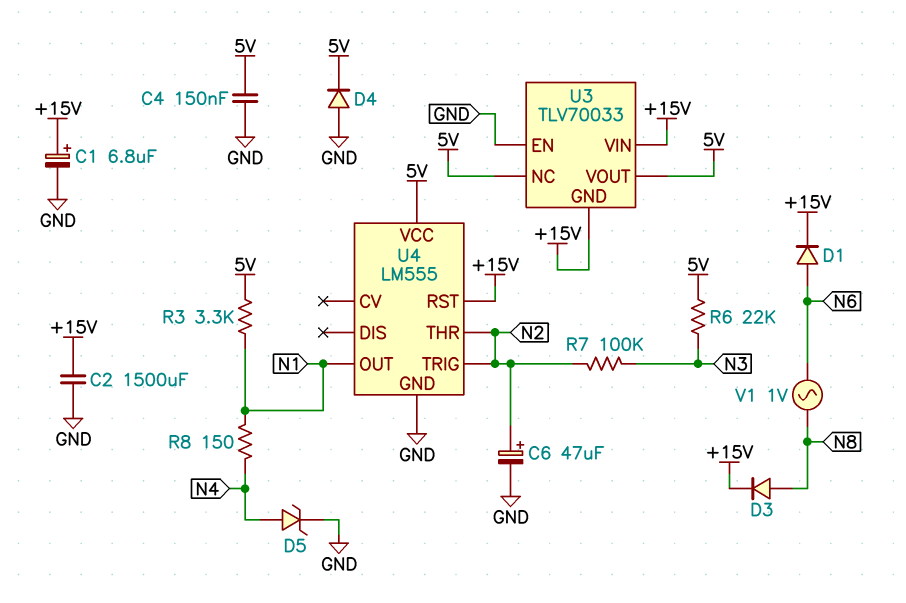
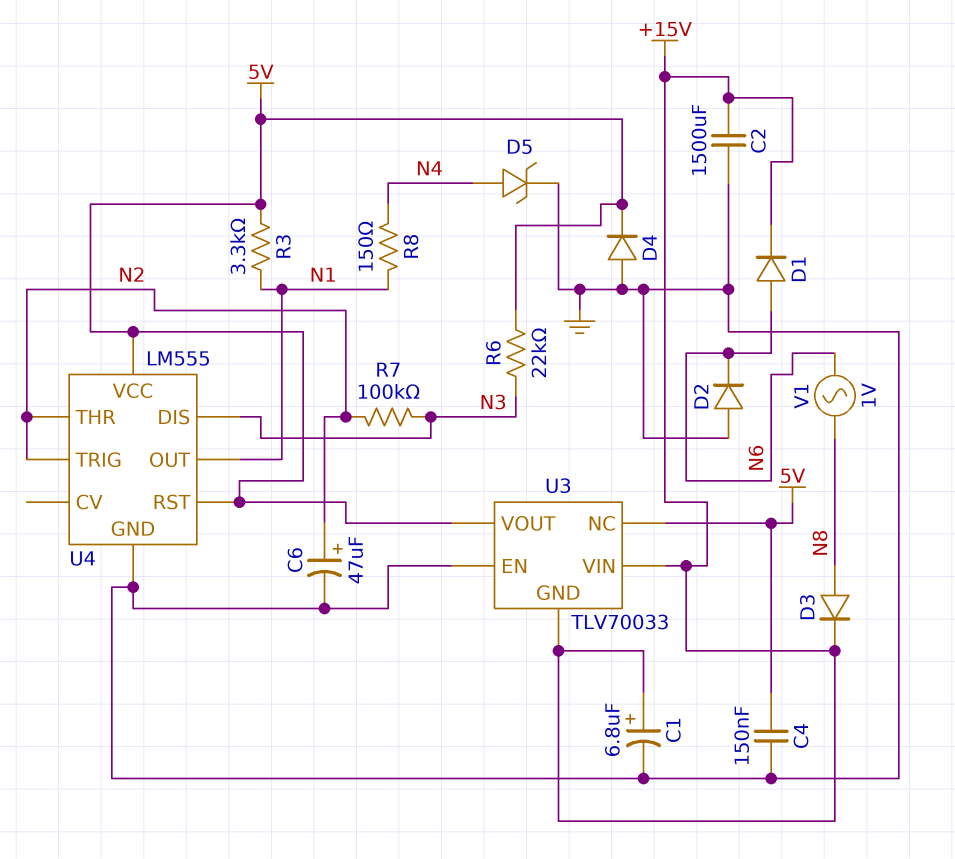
D2: none -> diode (A GND, K N6)
U4 pin DIS: none -> N3
U4 pin RST: +15V -> 5V

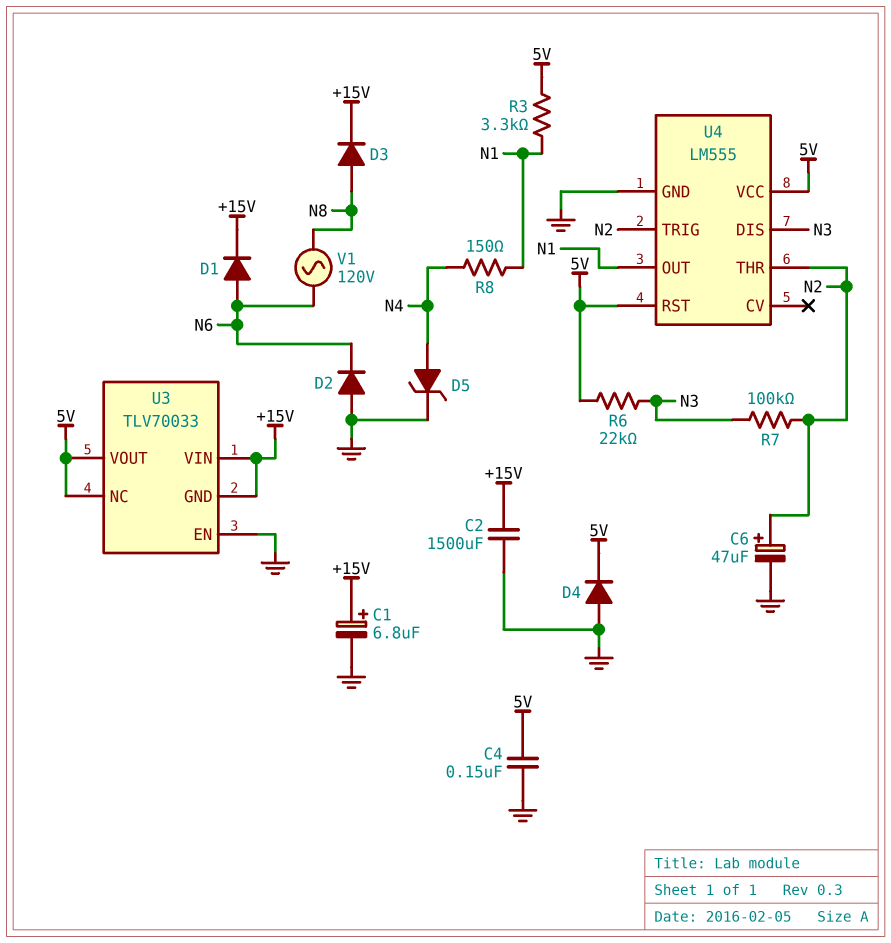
V1: AC 1V (N6, N8) -> AC 120V (N6, N8)

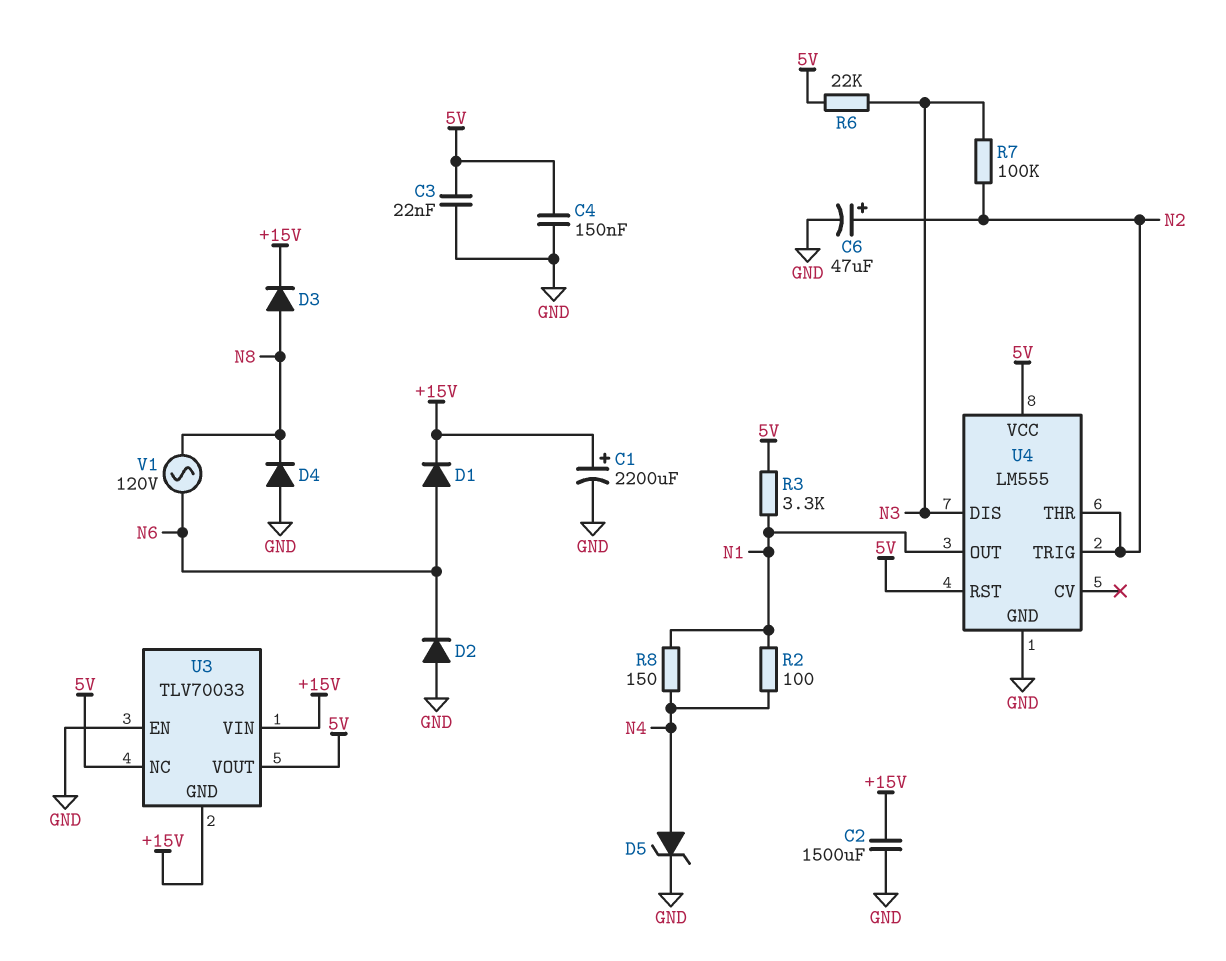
C1: 6.8uF (plus +15V, minus GND) -> 2200uF (plus +15V, minus GND)
C3: none -> 22nF (5V, GND)
D4: diode (A GND, K 5V) -> diode (A GND, K N8)
R2: none -> 100 (N1, N4)

